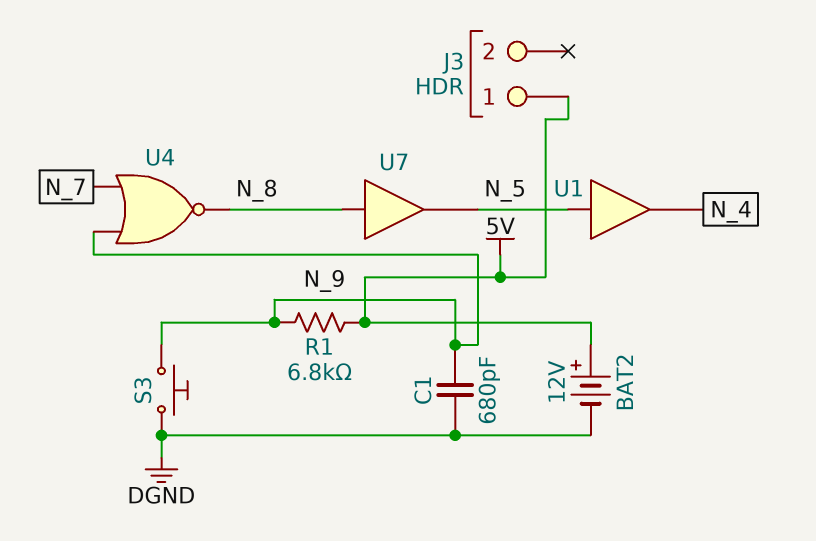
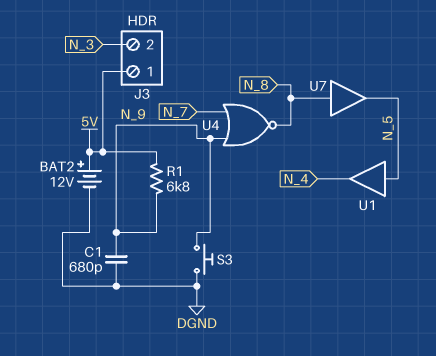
J3 pin 2: none -> N_3

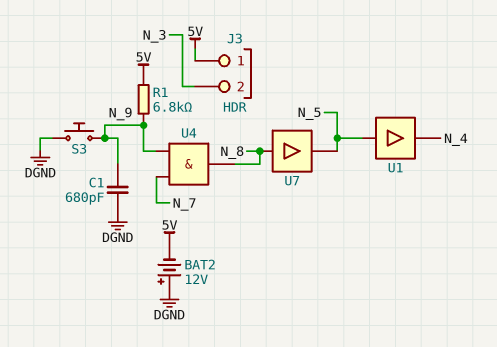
BAT2: 12V (plus 5V, minus DGND) -> 12V (plus DGND, minus 5V)
U4: NOR (in N_7, in N_9, out N_8) -> AND (in N_7, in N_9, out N_8)

